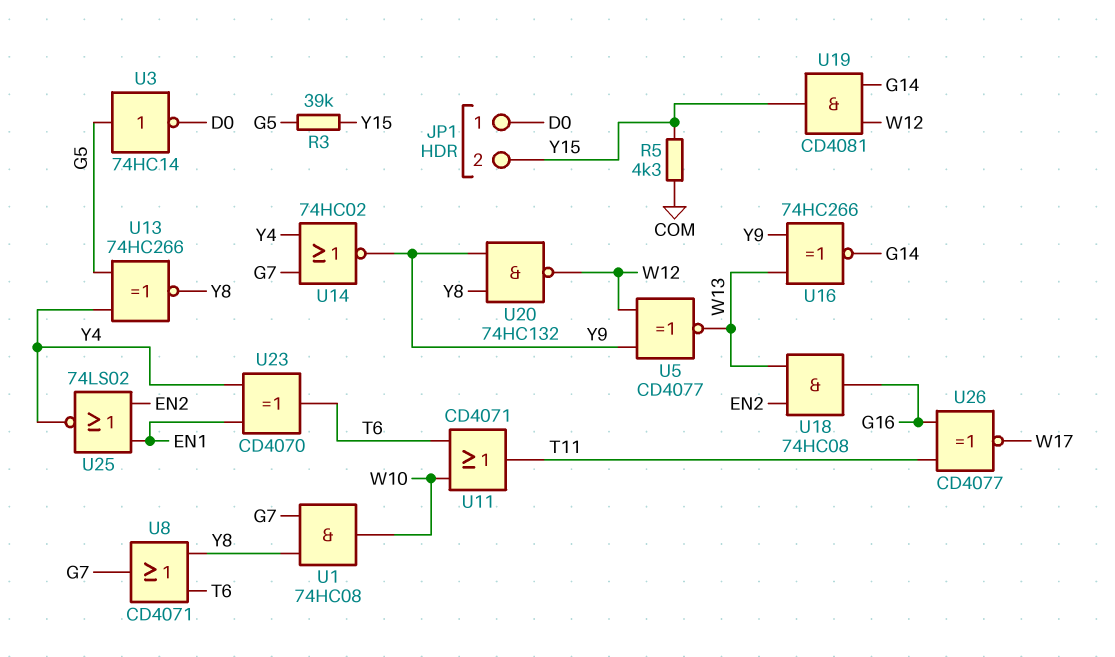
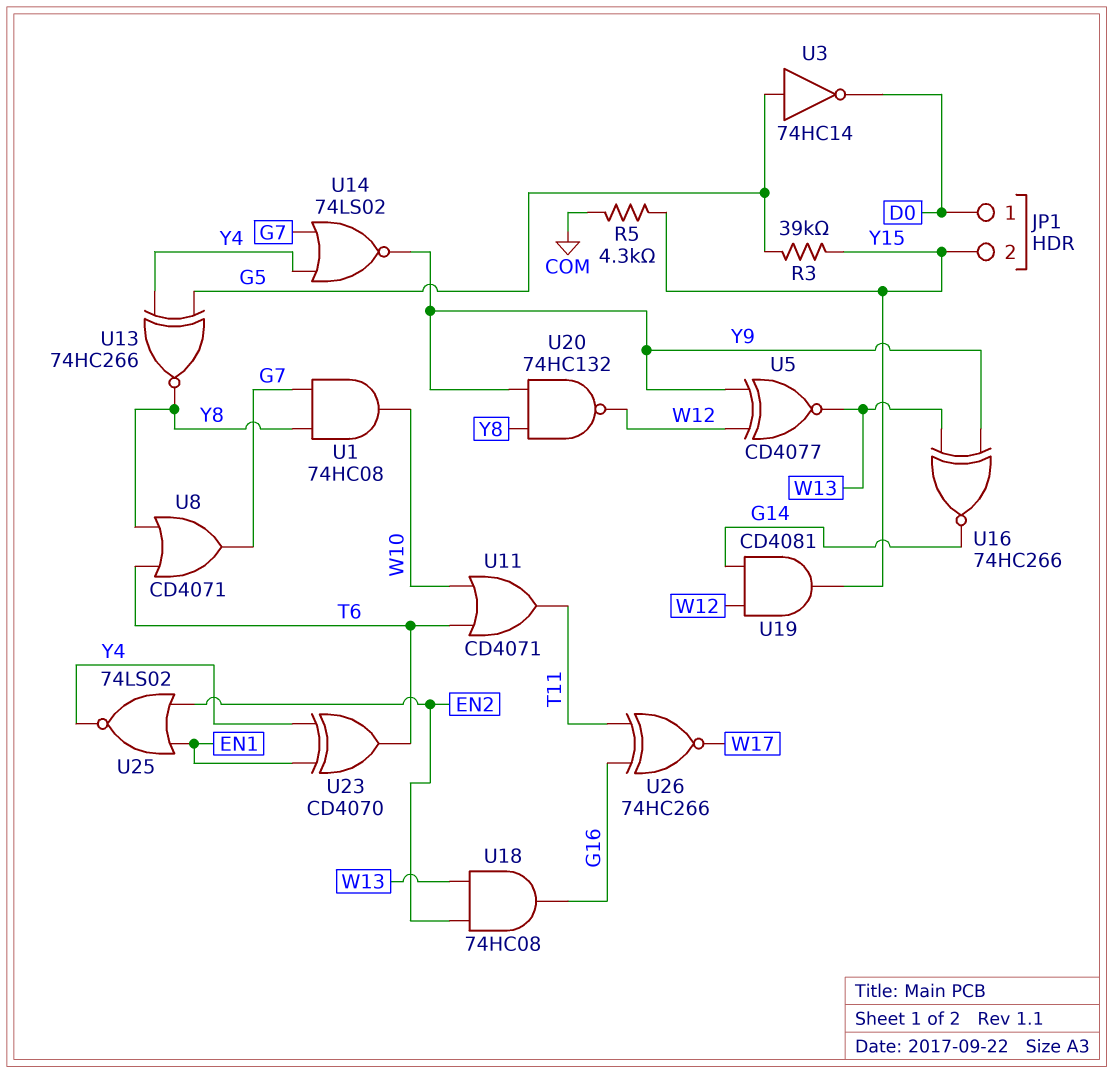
U14: NOR 74HC02 (in G7, in Y4, out Y9) -> NOR 74LS02 (in G7, in Y4, out Y9)
U26: XNOR CD4077 (in G16, in T11, out W17) -> XNOR 74HC266 (in G16, in T11, out W17)

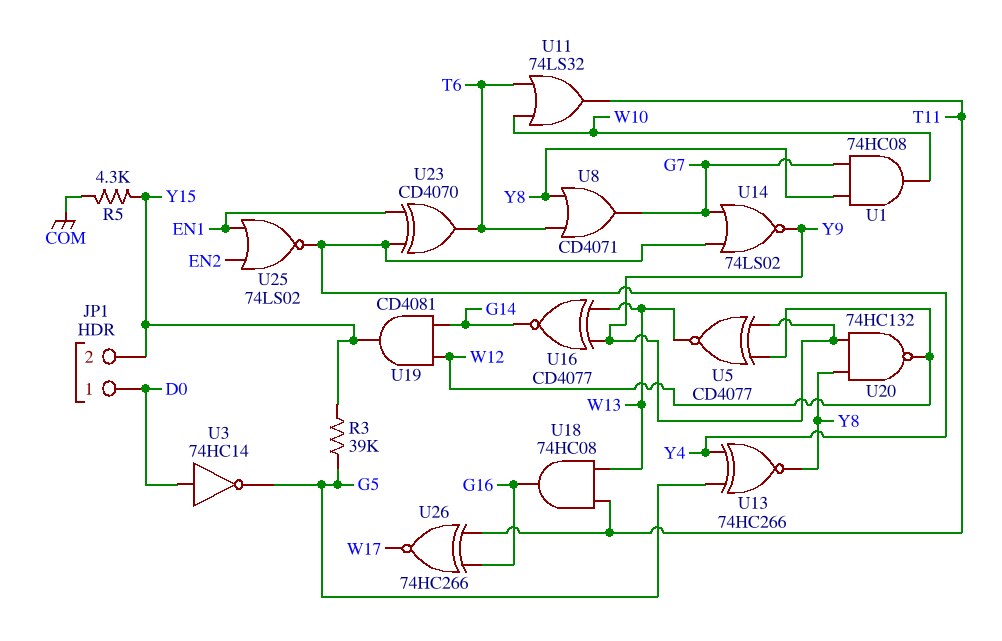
U3: NOT 74HC14 (in G5, out D0) -> NOT 74HC14 (in D0, out G5)
U11: OR CD4071 (in T6, in W10, out T11) -> OR 74LS32 (in T6, in W10, out T11)
U16: XNOR 74HC266 (in W13, in Y9, out G14) -> XNOR CD4077 (in W13, in Y9, out G14)
U18: AND 74HC08 (in EN2, in W13, out G16) -> AND 74HC08 (in T11, in W13, out G16)

